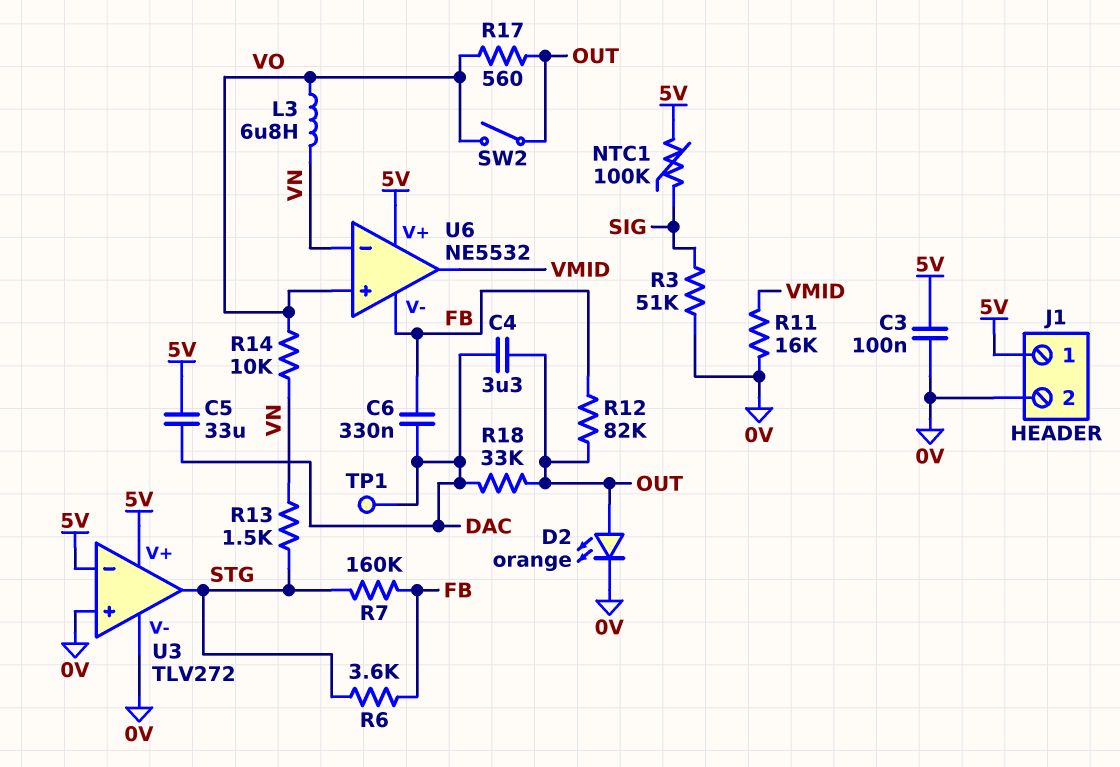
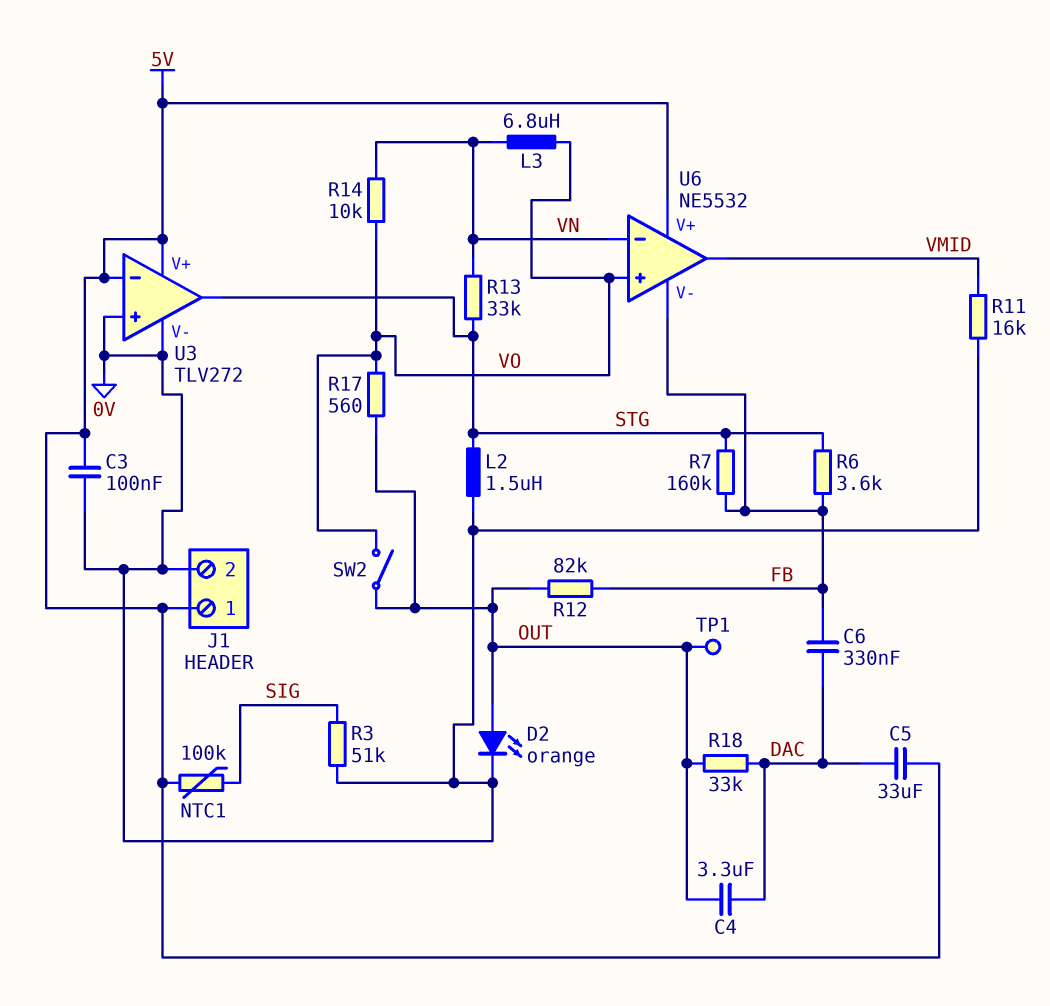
L2: none -> 1.5uH (0V, STG)
R13: 1.5k (STG, VN) -> 33k (STG, VN)
TP1: test point (DAC) -> test point (OUT)

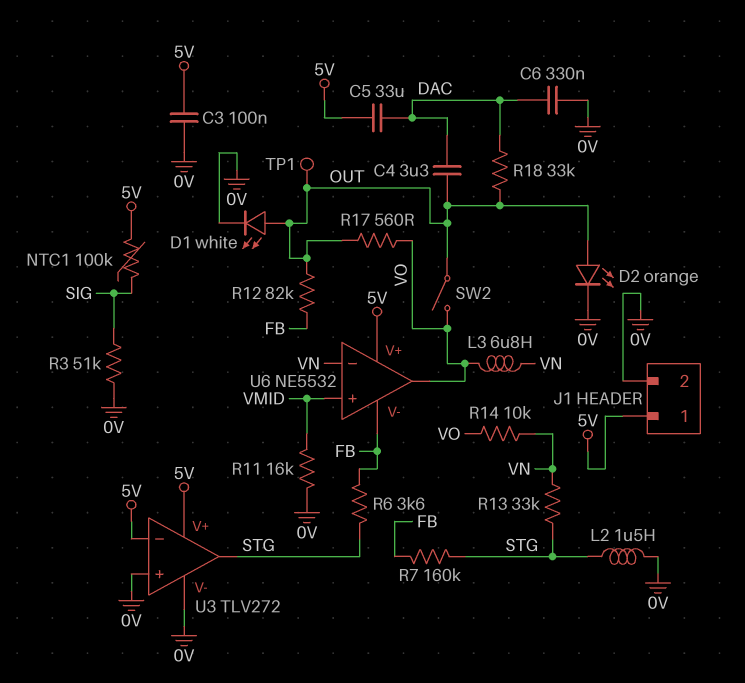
C6: 330nF (DAC, FB) -> 330nF (0V, DAC)
D1: none -> LED white (A OUT, K 0V)
U6 pin in+: VO -> VMID
U6 pin out: VMID -> VO

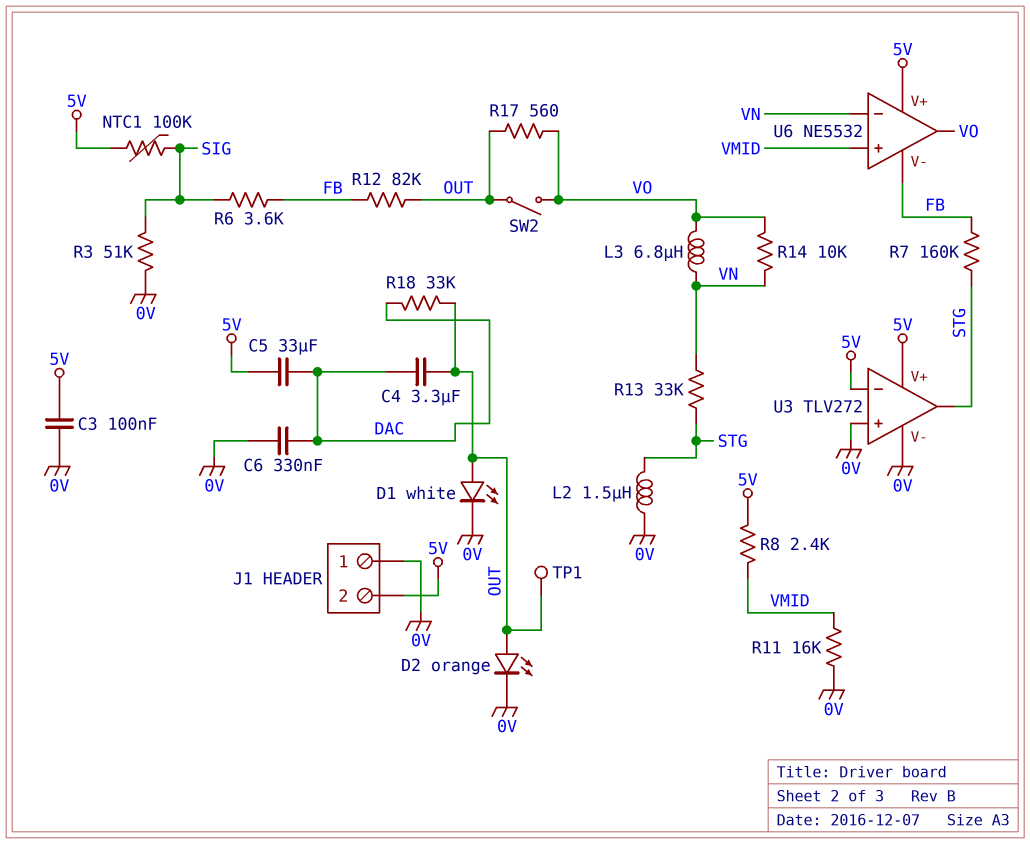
J1 pin 1: 5V -> 0V
J1 pin 2: 0V -> 5V
R6: 3.6k (FB, STG) -> 3.6k (FB, SIG)
R8: none -> 2.4k (5V, VMID)

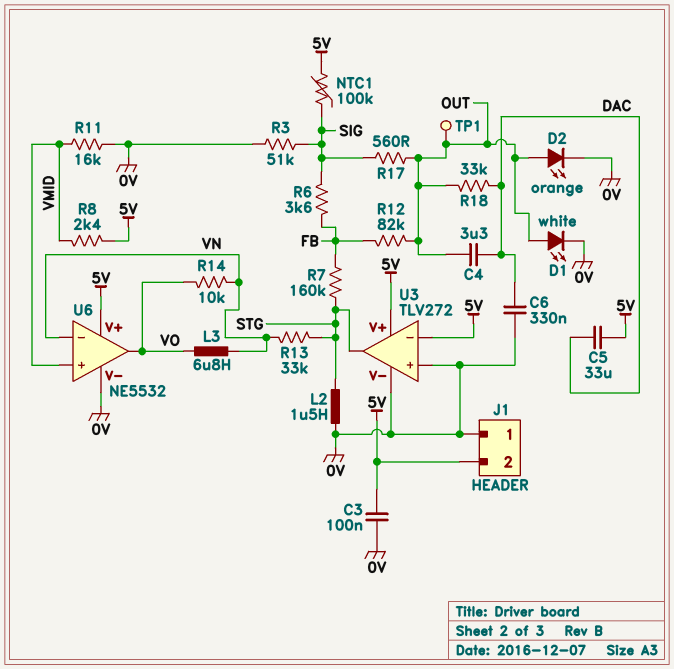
R17: 560 (OUT, VO) -> 560 (OUT, SIG)
SW2: switch (OUT, VO) -> none
U6 pin V-: FB -> 0V

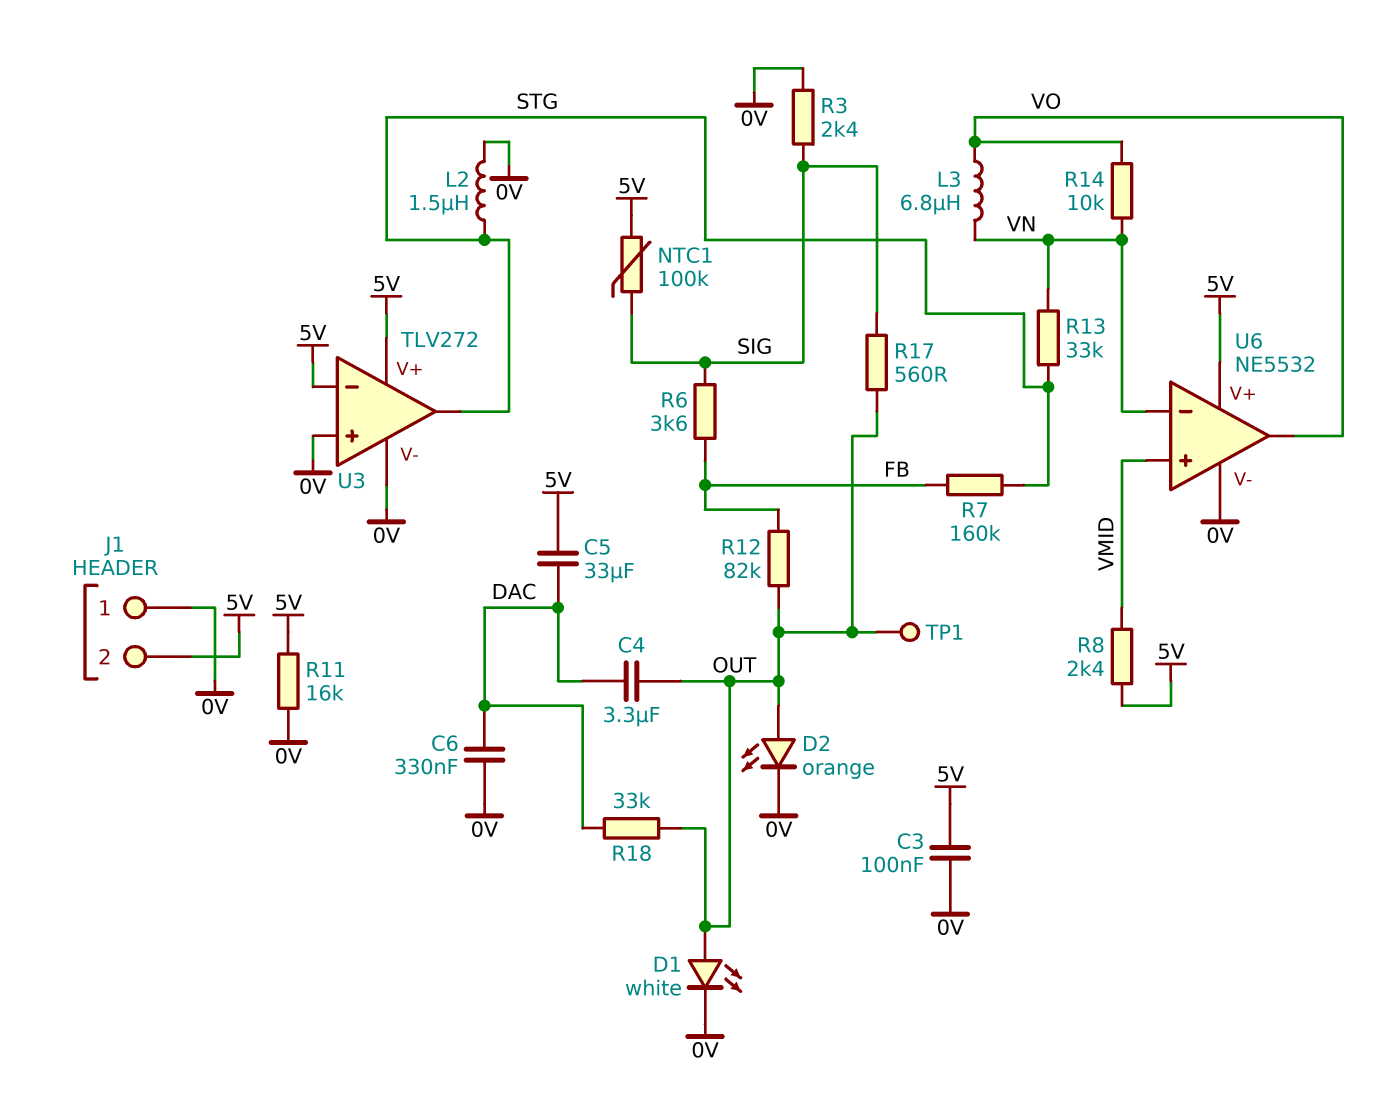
R3: 51k (0V, SIG) -> 2.4k (0V, SIG)
R11: 16k (0V, VMID) -> 16k (0V, 5V)

